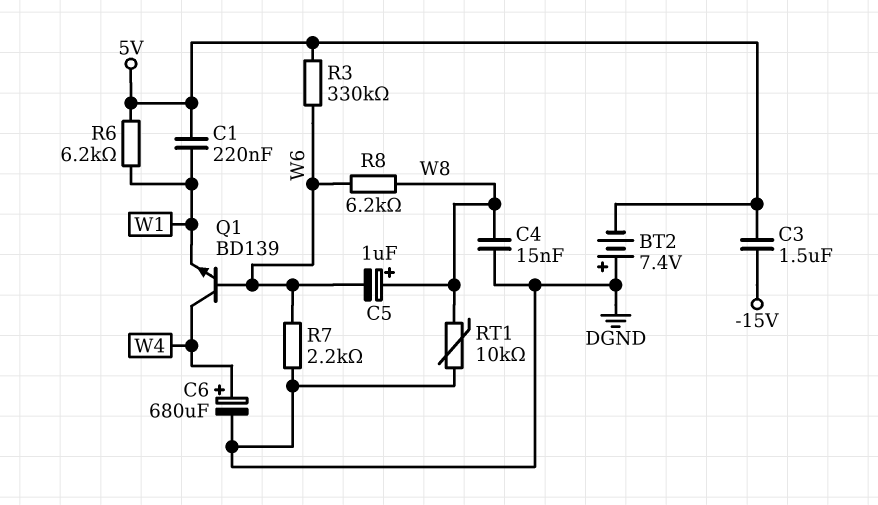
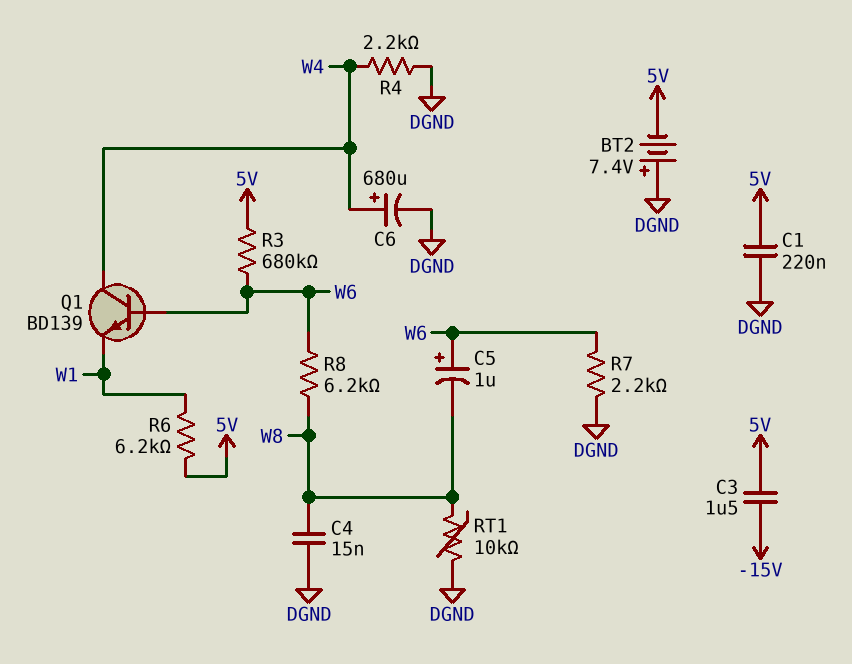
C1: 220nF (5V, W1) -> 220nF (5V, DGND)
C5: 1uF (plus W8, minus W6) -> 1uF (plus W6, minus W8)
R3: 330k (5V, W6) -> 680k (5V, W6)
R4: none -> 2.2k (DGND, W4)

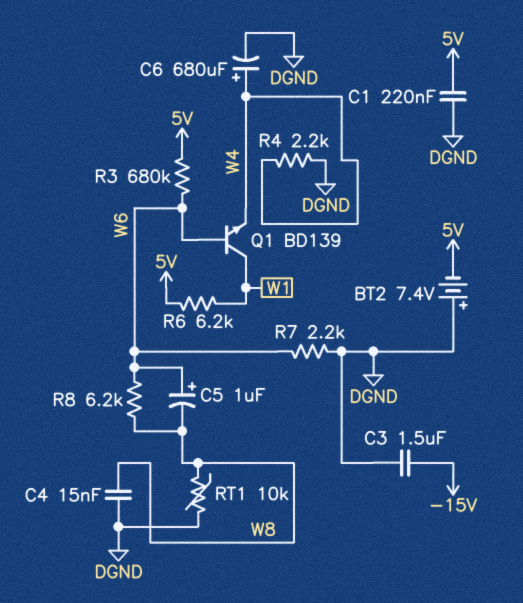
C3: 1.5uF (-15V, 5V) -> 1.5uF (-15V, DGND)
Q1: NPN BD139 (B W6, C W4, E W1) -> NPN BD139 (B W6, C W1, E W4)

